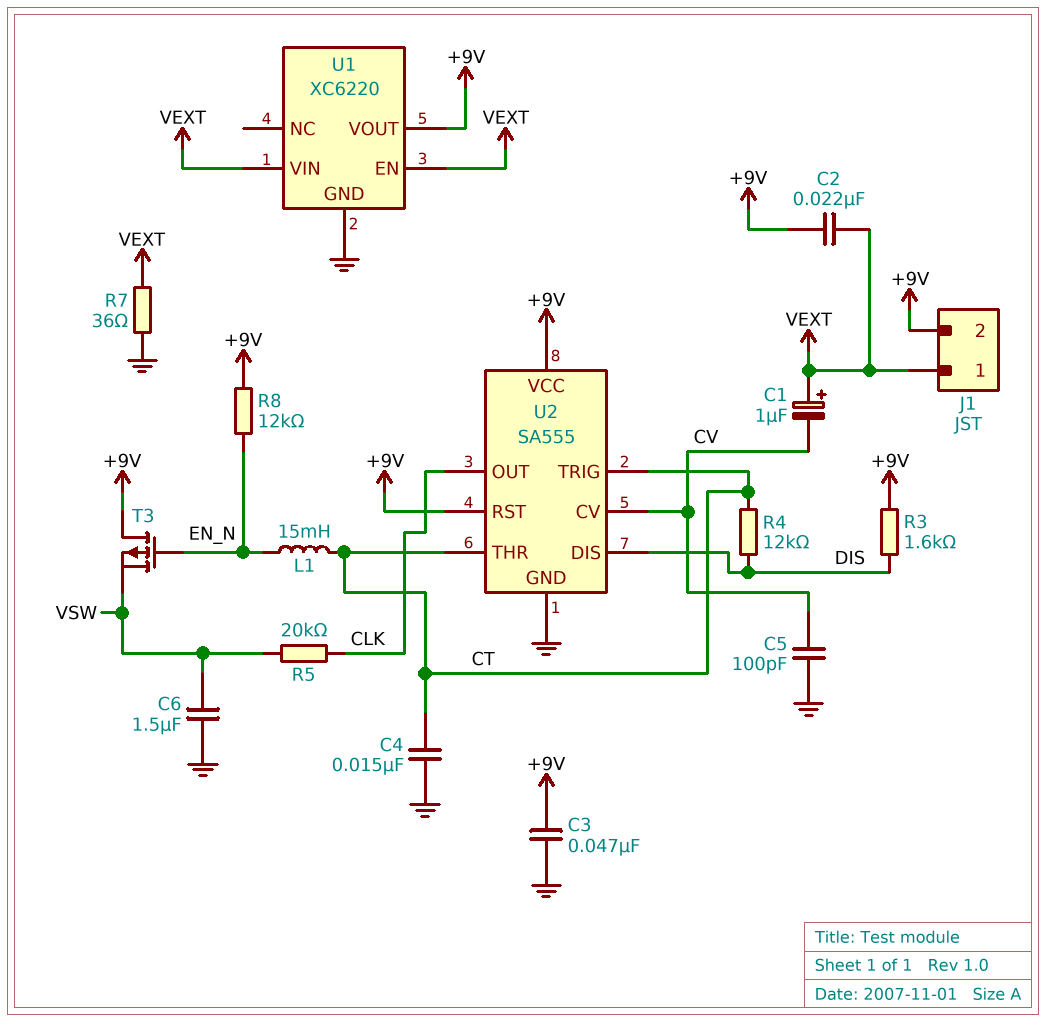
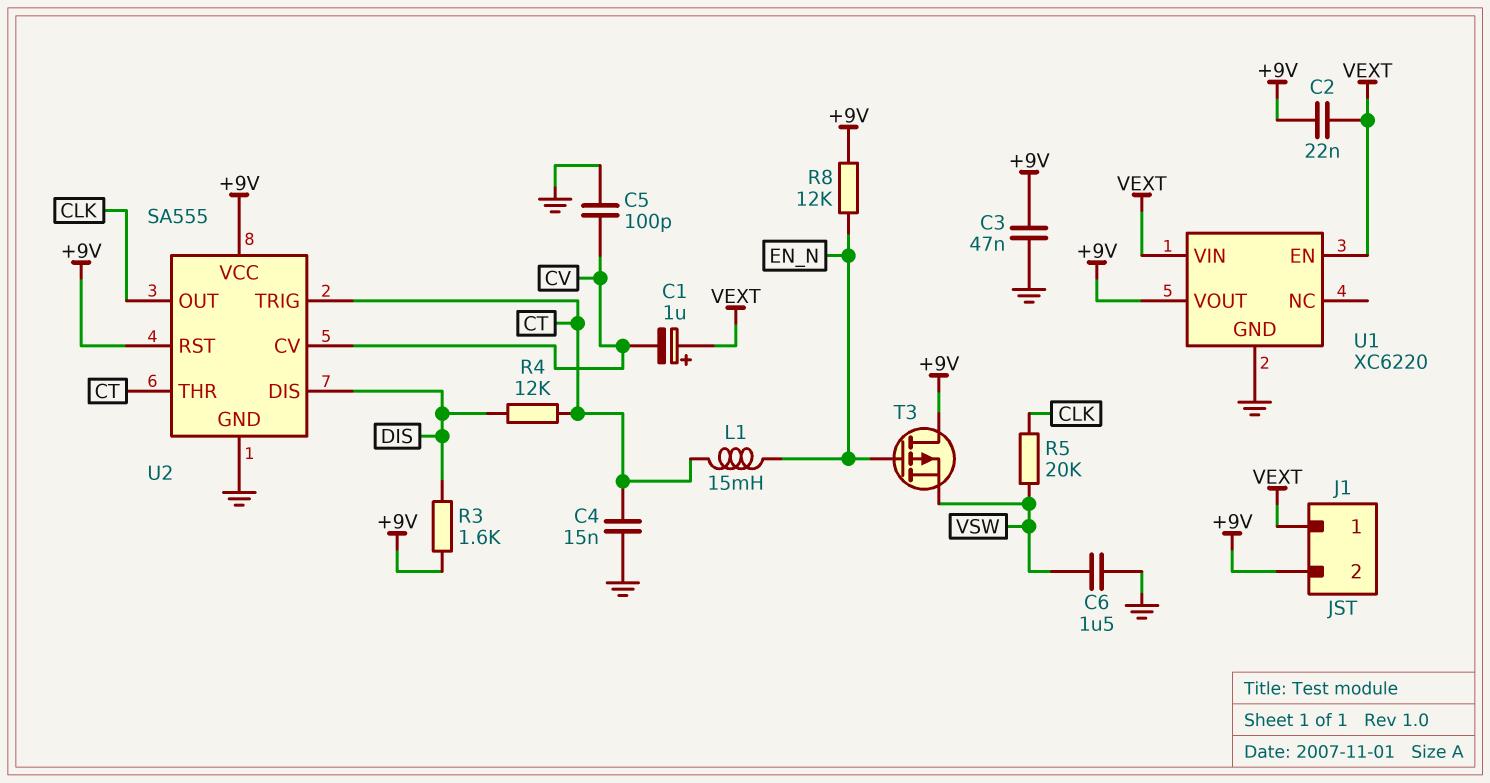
R7: 36 (GND, VEXT) -> none

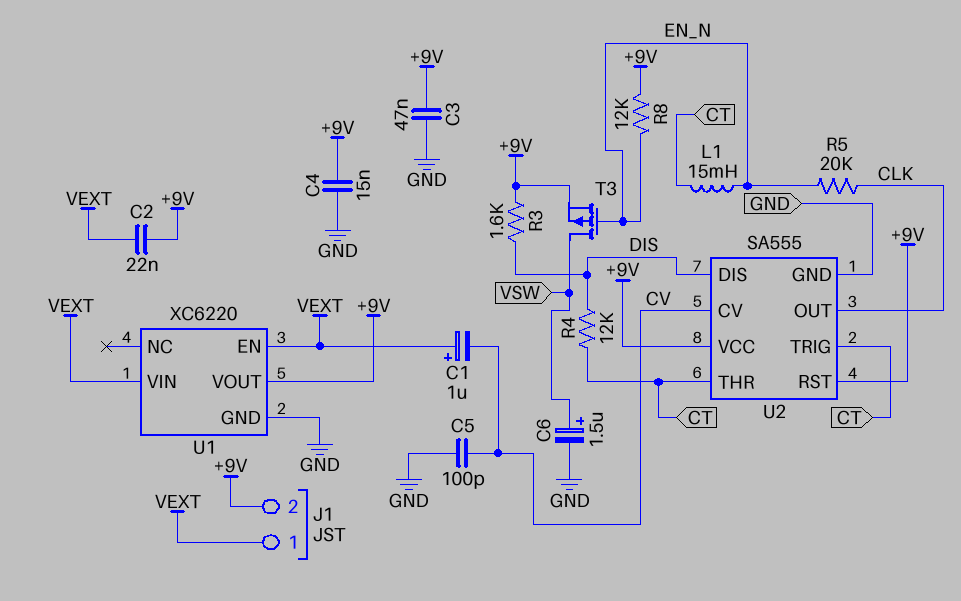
C4: 15nF (CT, GND) -> 15nF (+9V, GND)
C6: 1.5uF (GND, VSW) -> 1.5uF (plus VSW, minus GND)
R5: 20k (CLK, VSW) -> 20k (CLK, EN_N)
T3: PMOS (G EN_N, D +9V, S VSW) -> PMOS (G EN_N, D VSW, S +9V)

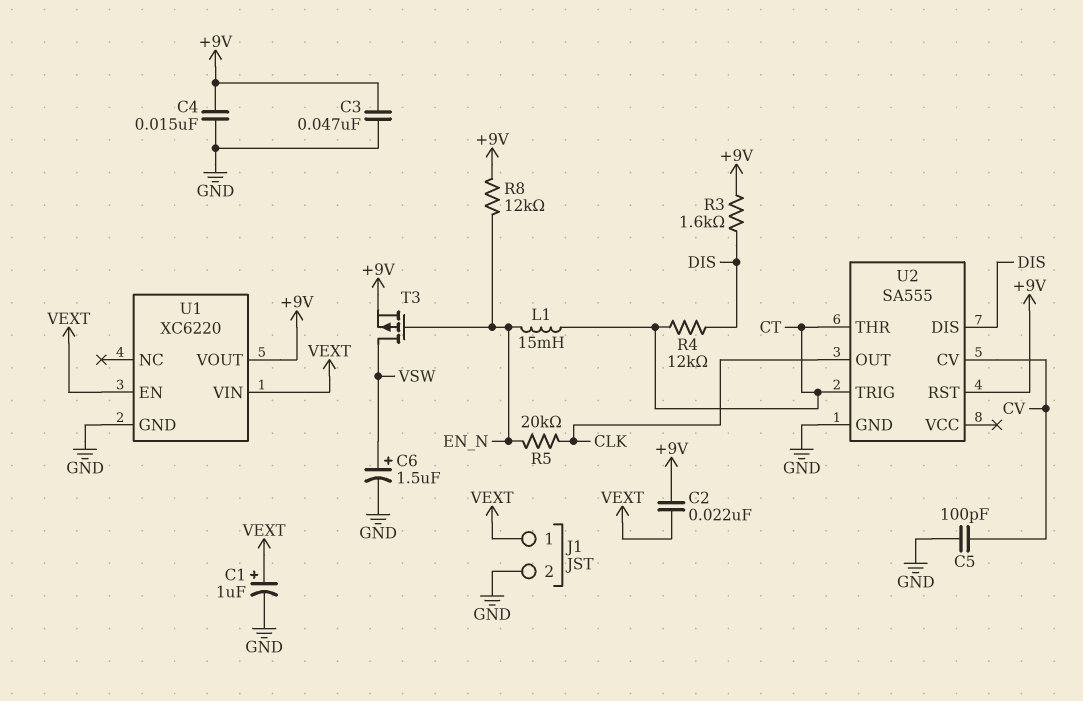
C1: 1uF (plus VEXT, minus CV) -> 1uF (plus VEXT, minus GND)
J1 pin 2: +9V -> GND
U2 pin VCC: +9V -> none

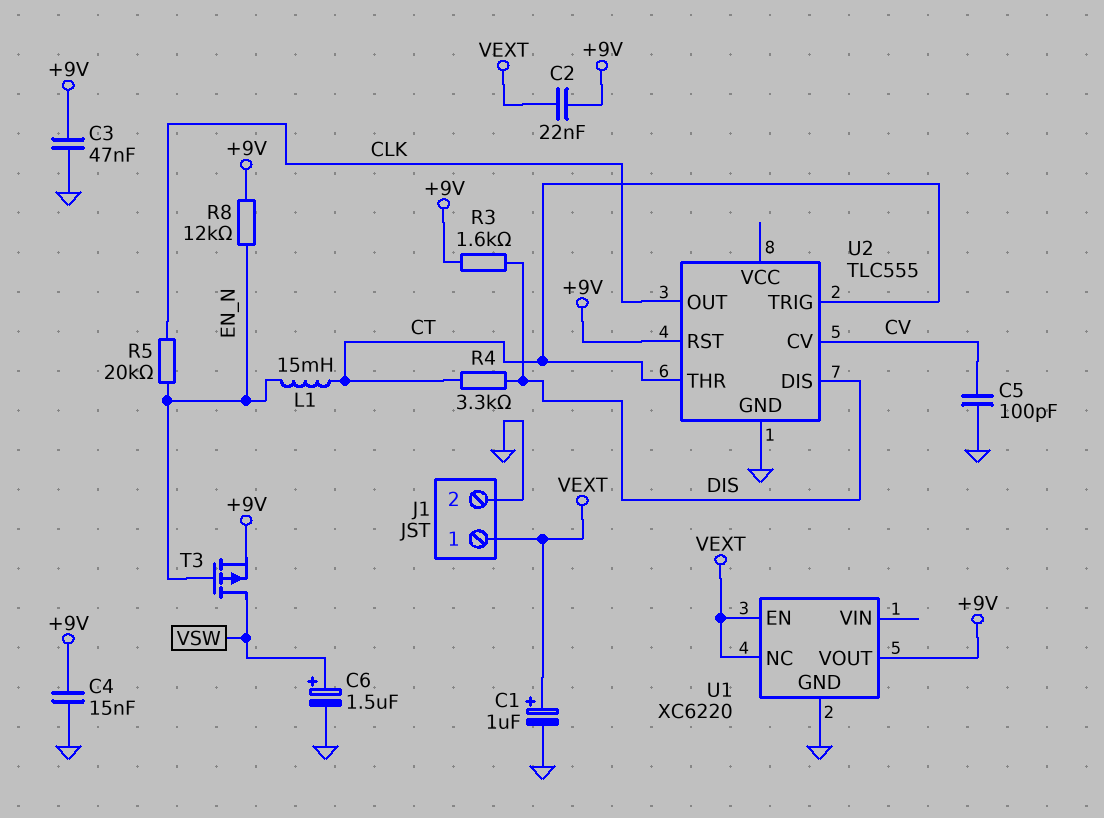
R4: 12k (CT, DIS) -> 3.3k (CT, DIS)
U1 pin NC: none -> VEXT
U1 pin VIN: VEXT -> none
U2: SA555 -> TLC555

